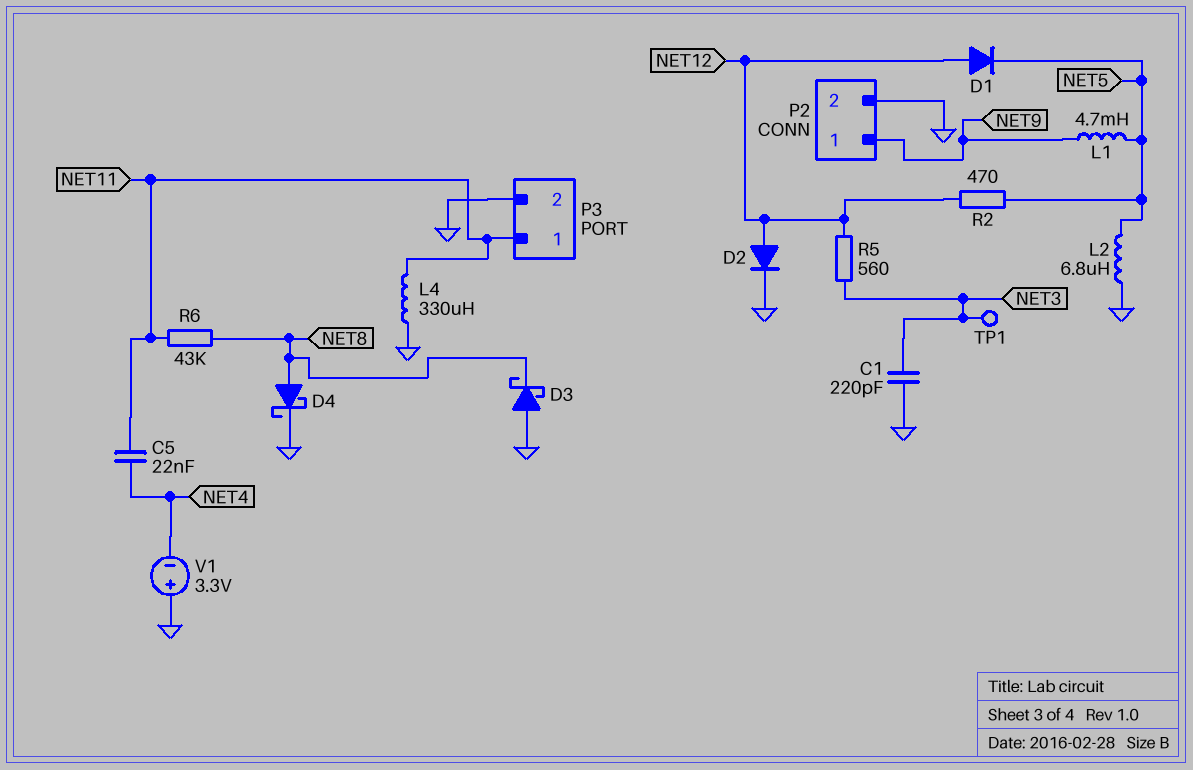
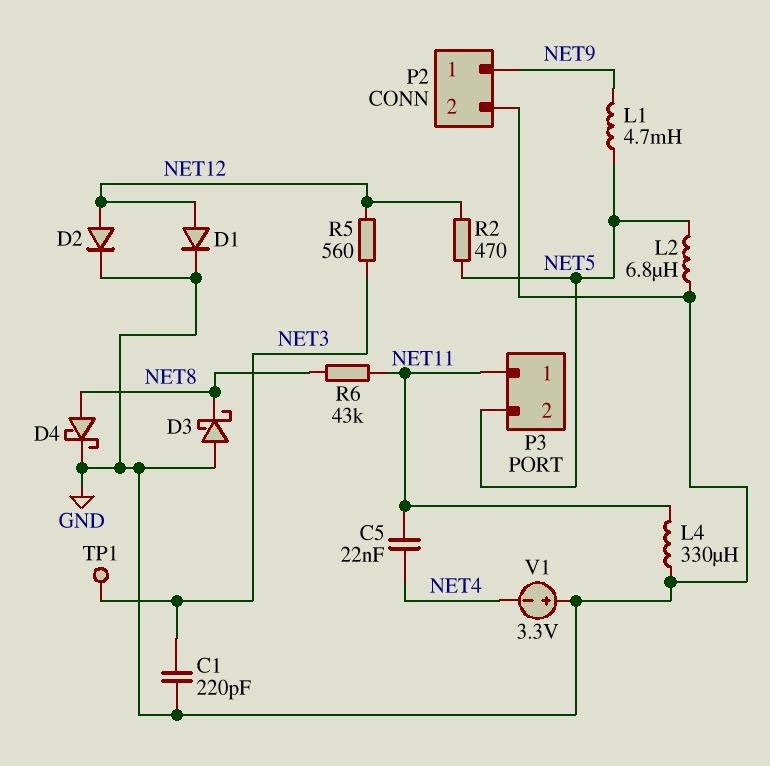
D1: diode (A NET12, K NET5) -> diode (A NET12, K GND)
P3 pin 2: GND -> NET5

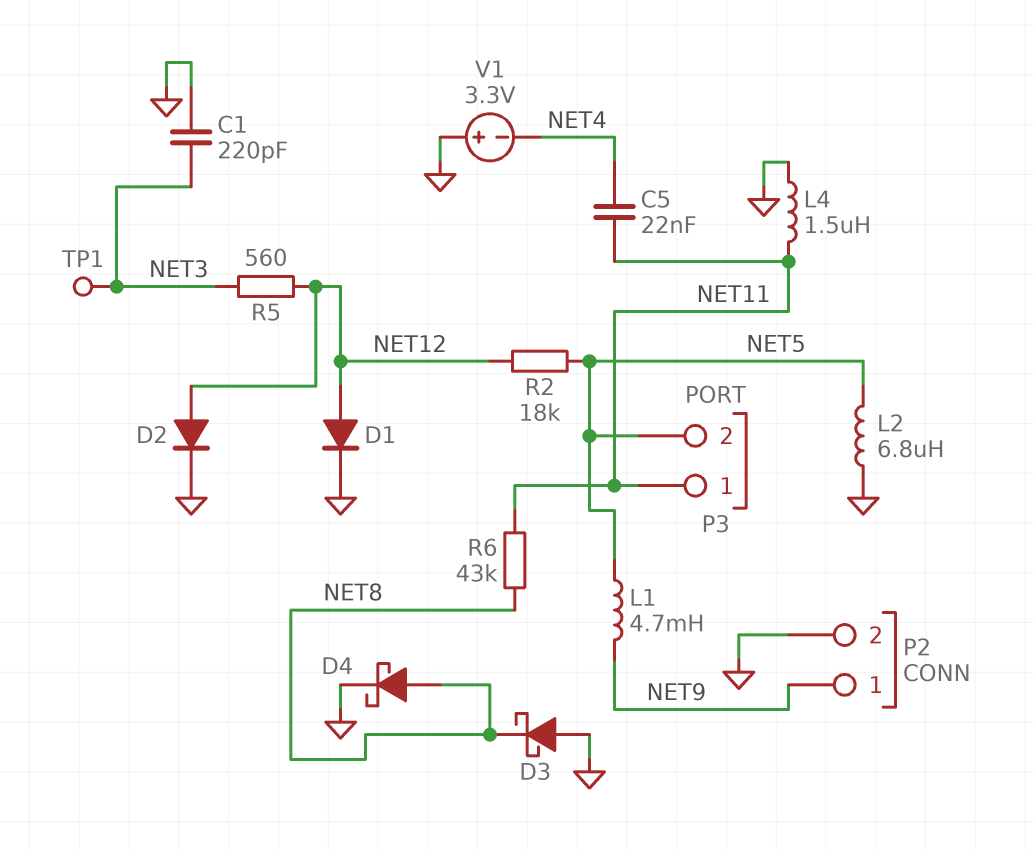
L4: 330uH (GND, NET11) -> 1.5uH (GND, NET11)
R2: 470 (NET5, NET12) -> 18k (NET5, NET12)

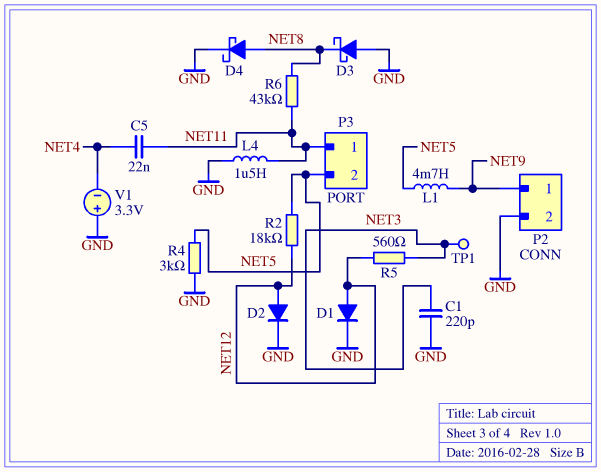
L2: 6.8uH (GND, NET5) -> none
R4: none -> 3k (GND, NET5)

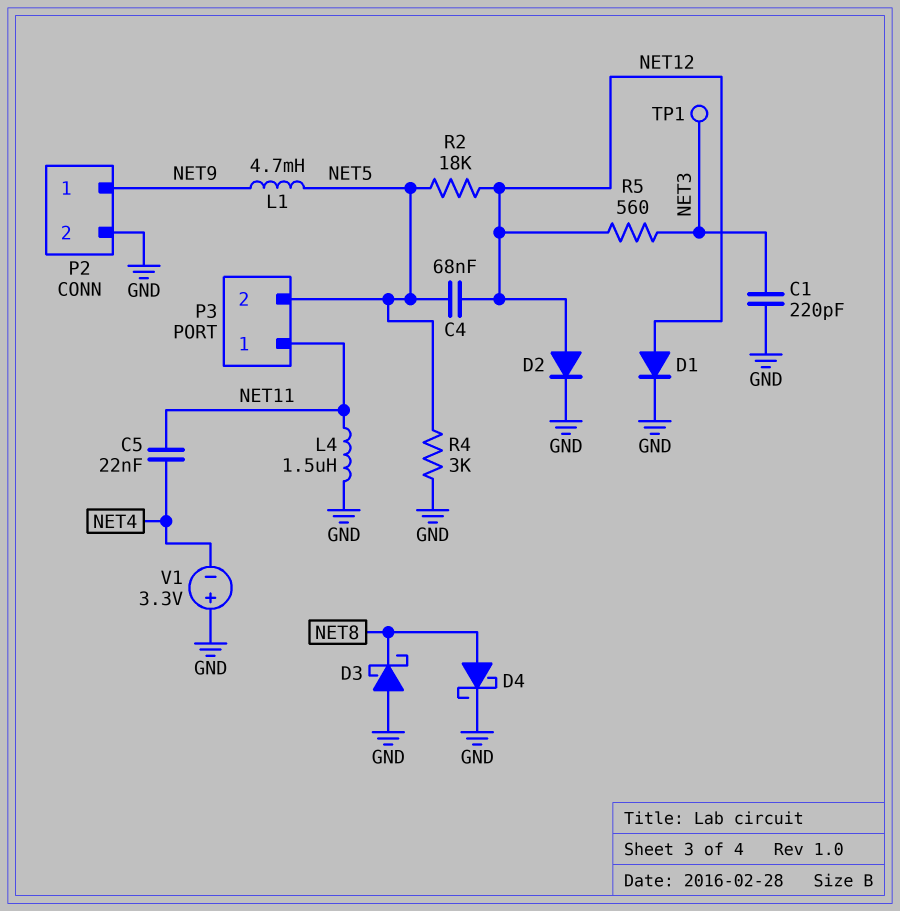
C4: none -> 68nF (NET5, NET12)
R6: 43k (NET8, NET11) -> none

